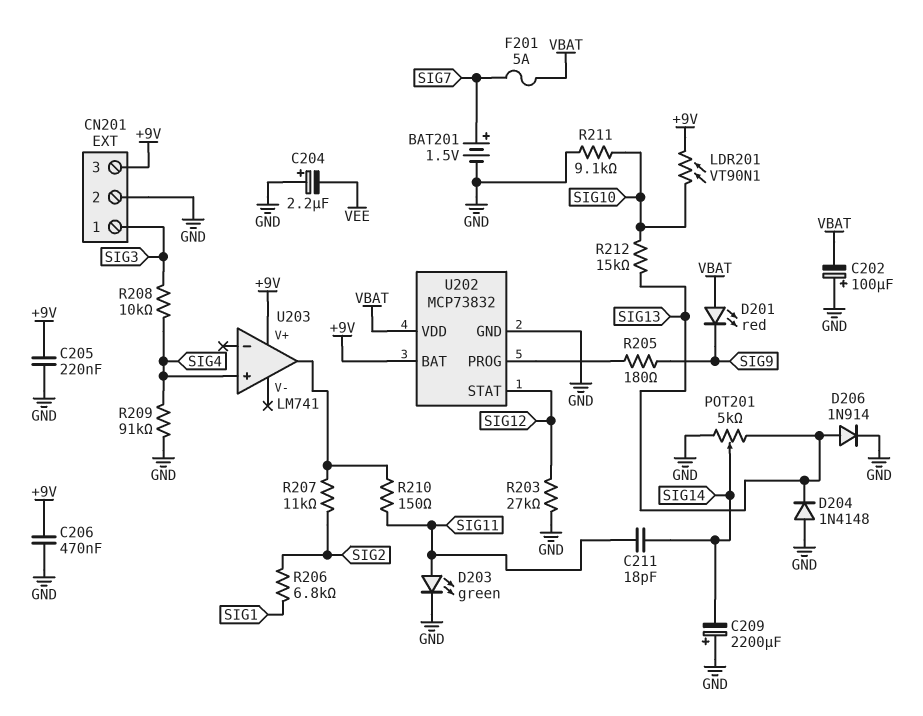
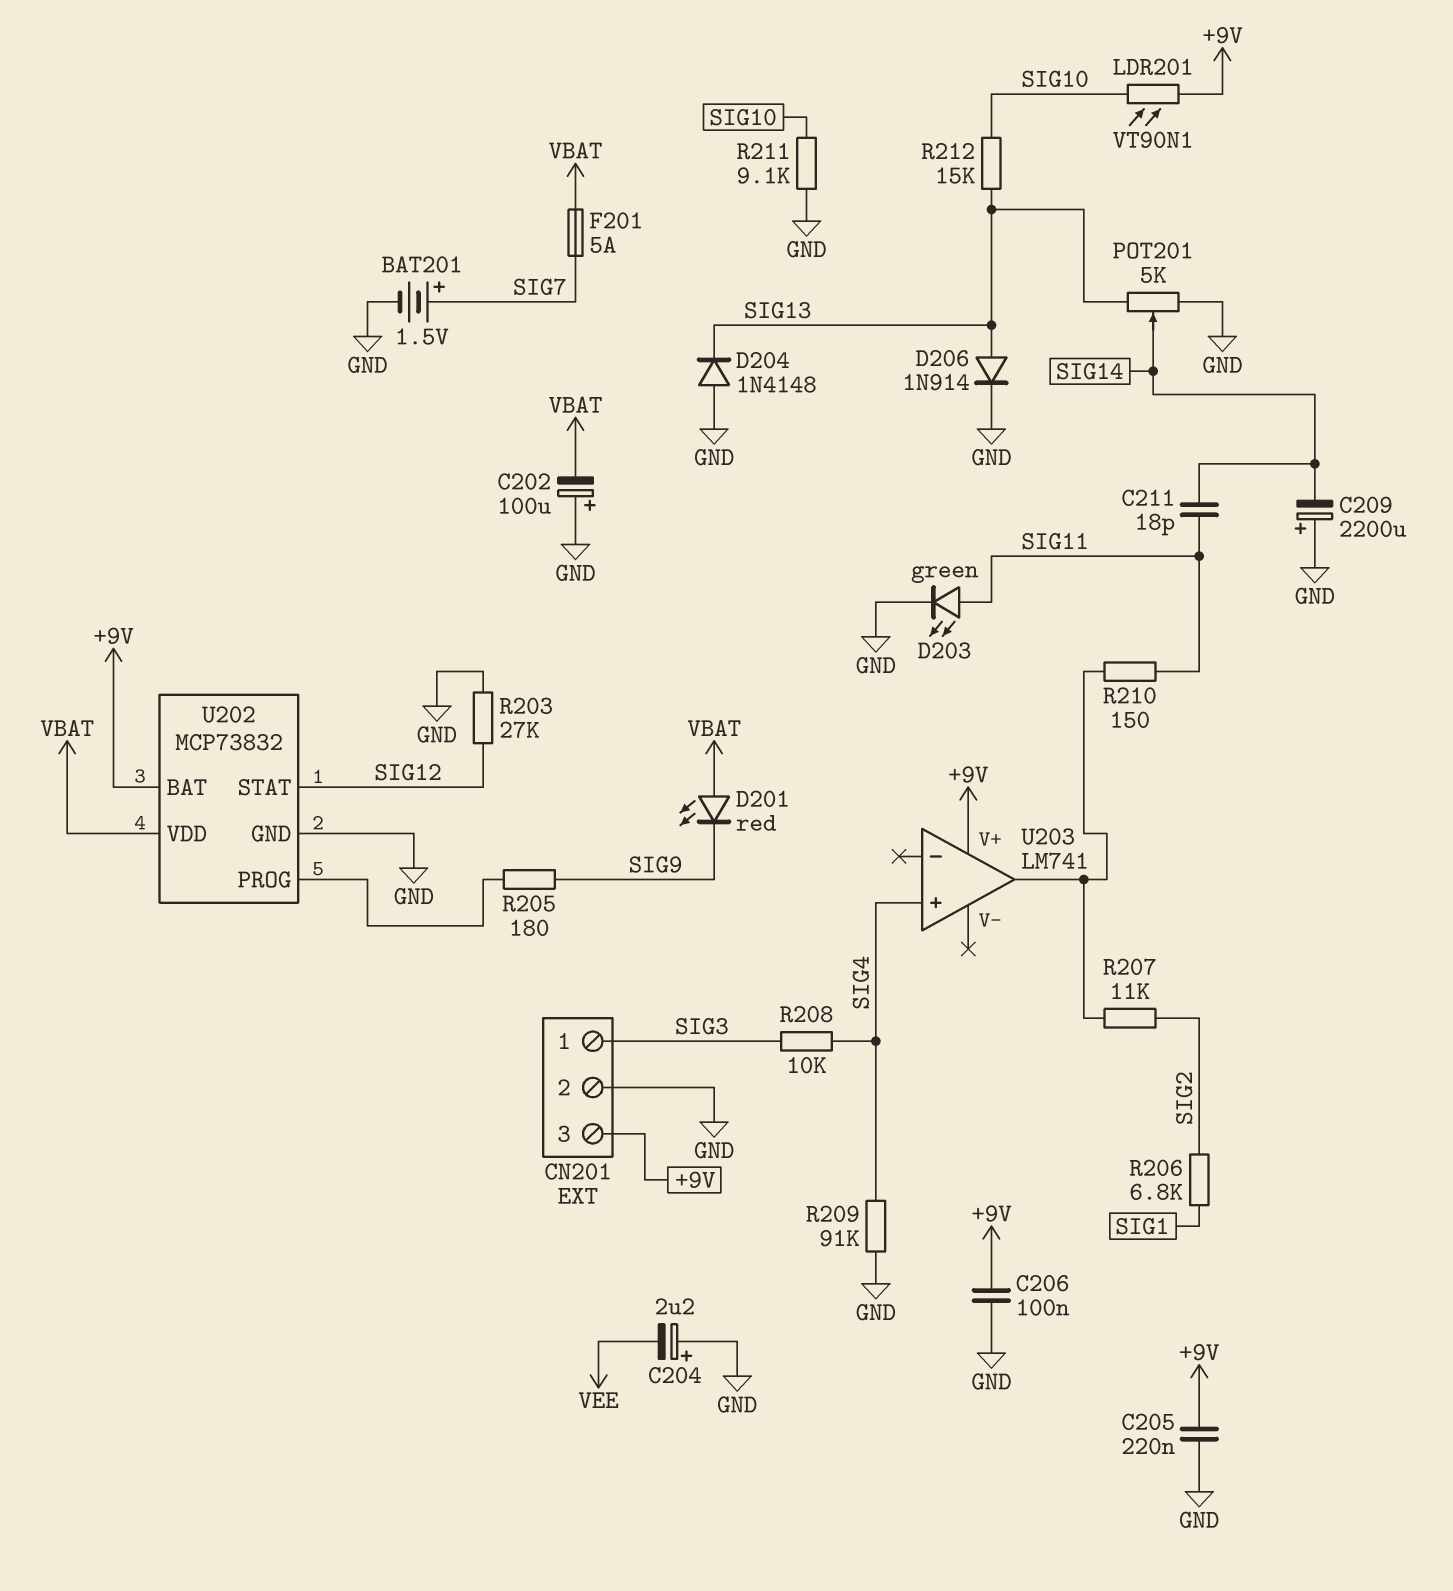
C206: 470nF (+9V, GND) -> 100nF (+9V, GND)

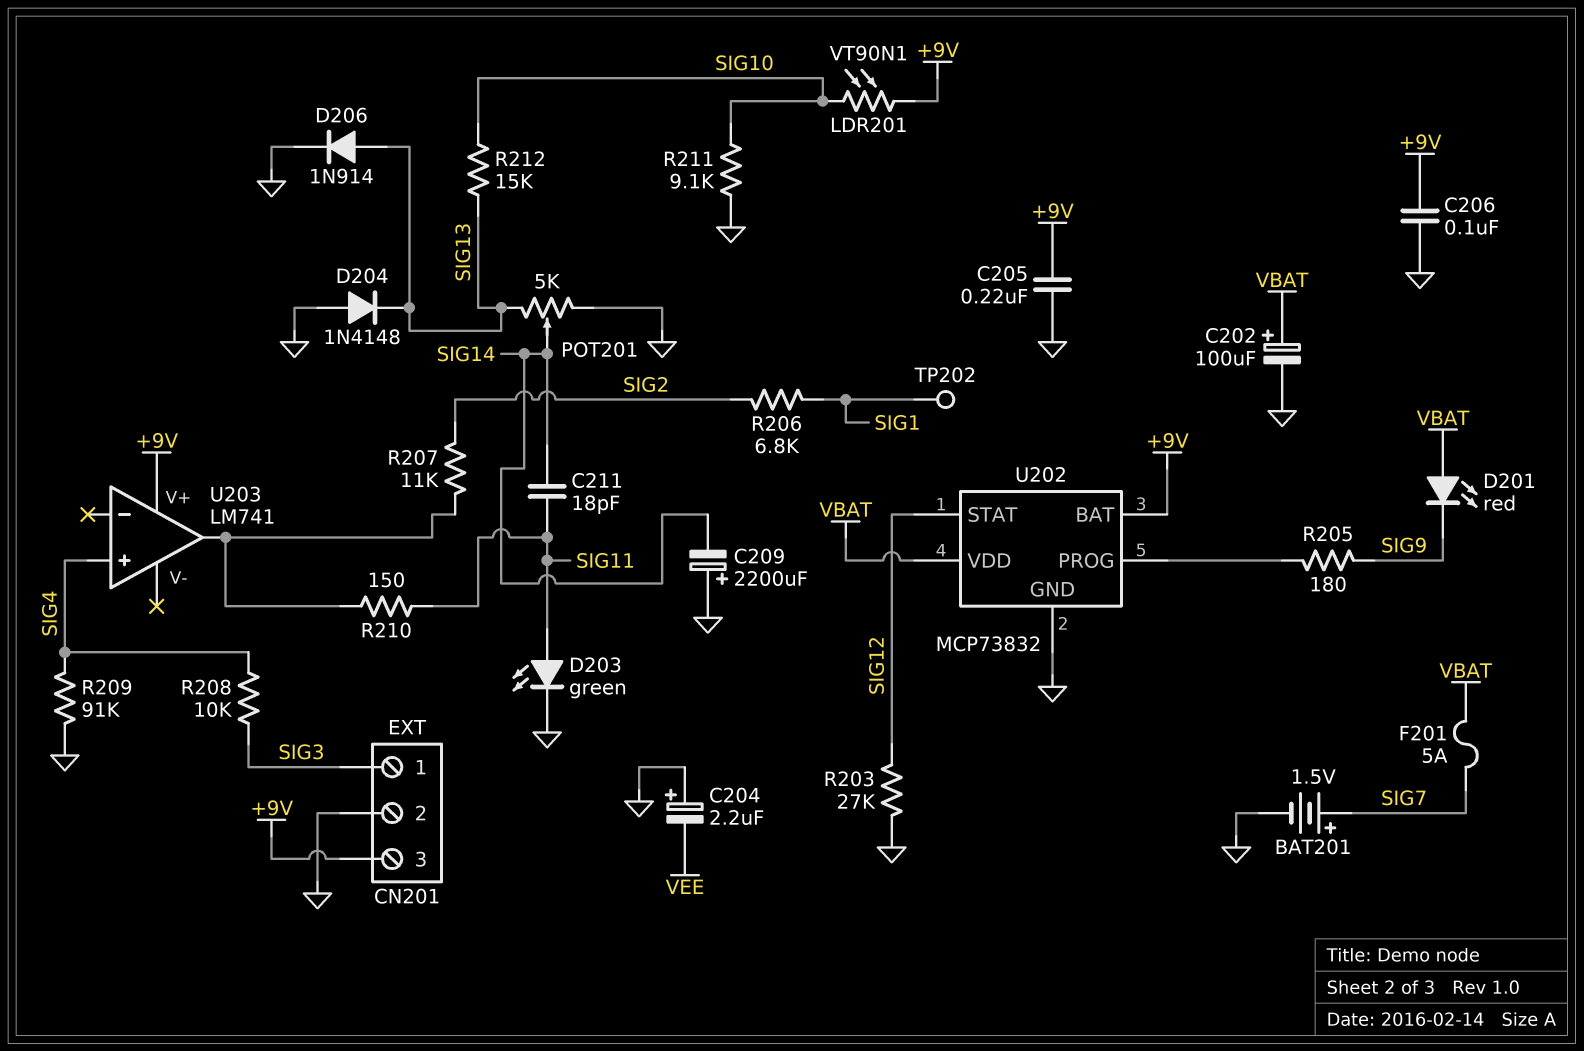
C202: 100uF (plus GND, minus VBAT) -> 100uF (plus VBAT, minus GND)
TP202: none -> test point (SIG1)

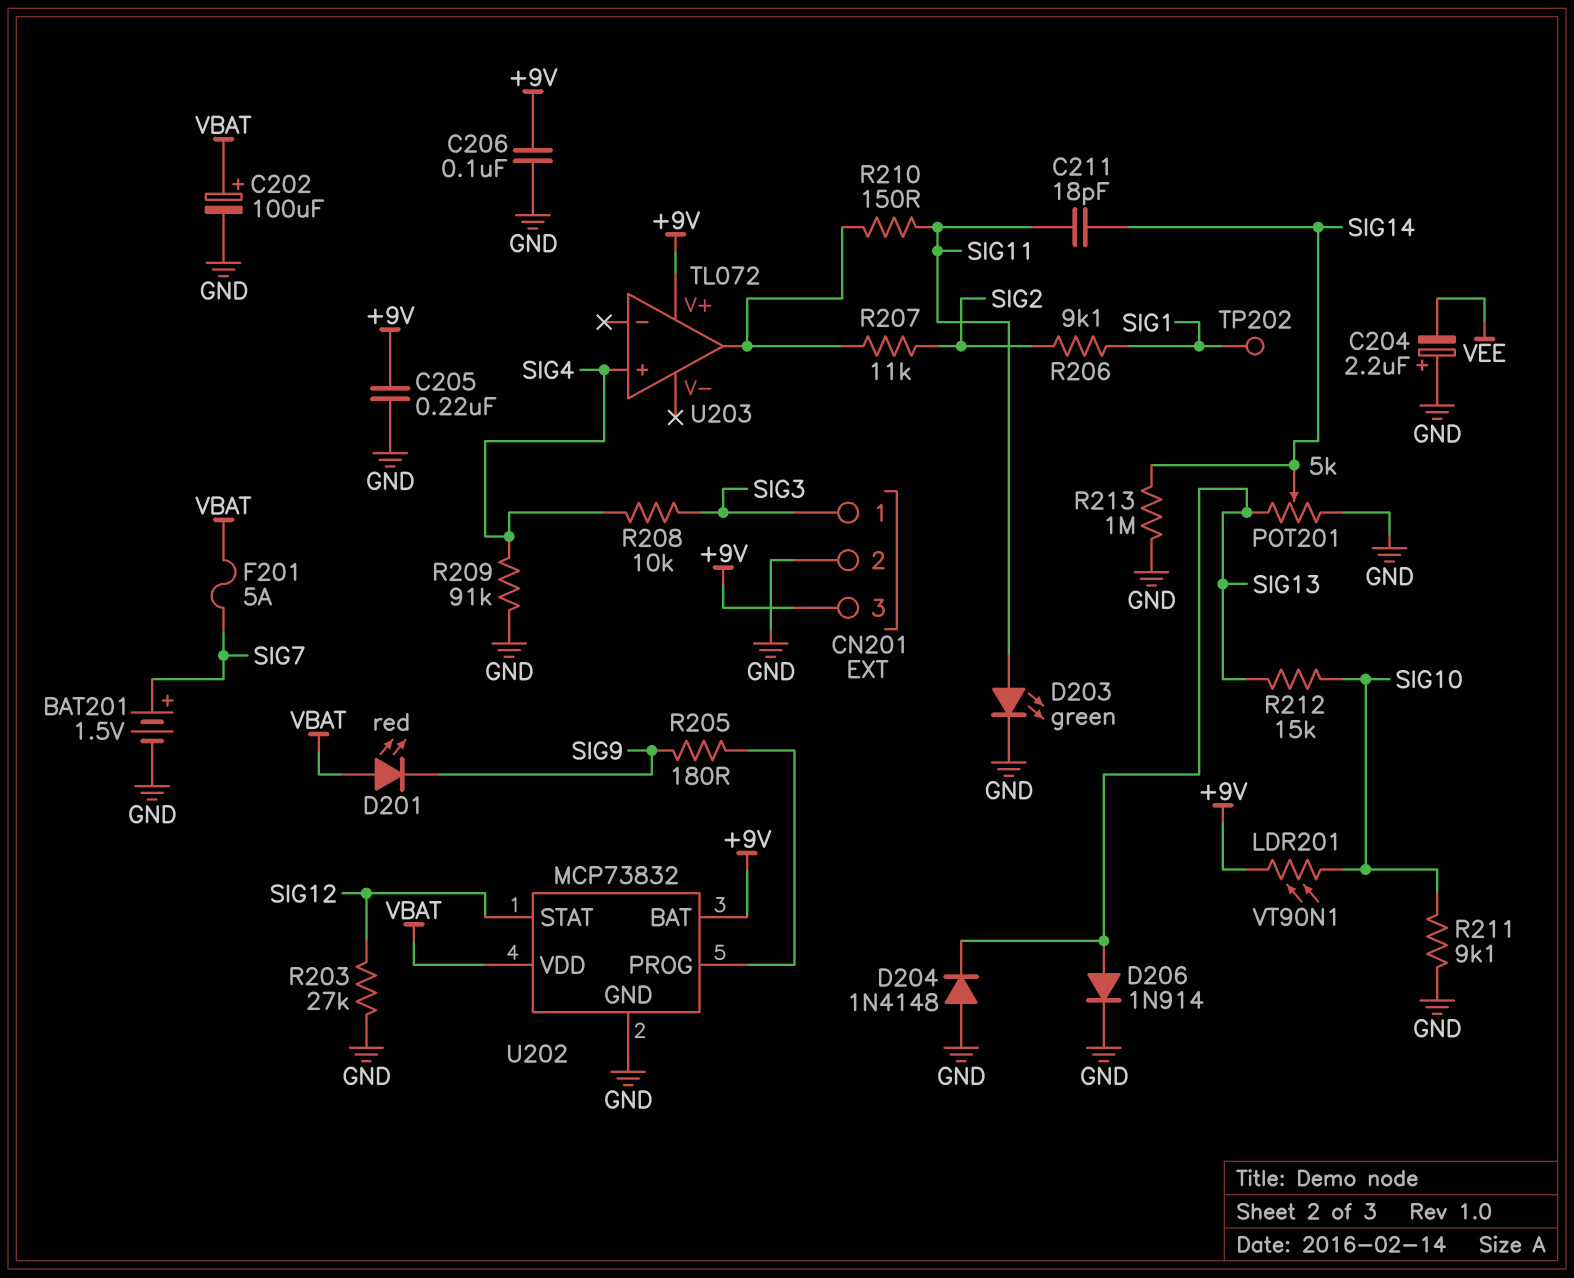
C209: 2200uF (plus GND, minus SIG14) -> none
R206: 6.8k (SIG1, SIG2) -> 9.1k (SIG1, SIG2)
R213: none -> 1M (GND, SIG14)
U203: LM741 -> TL072

